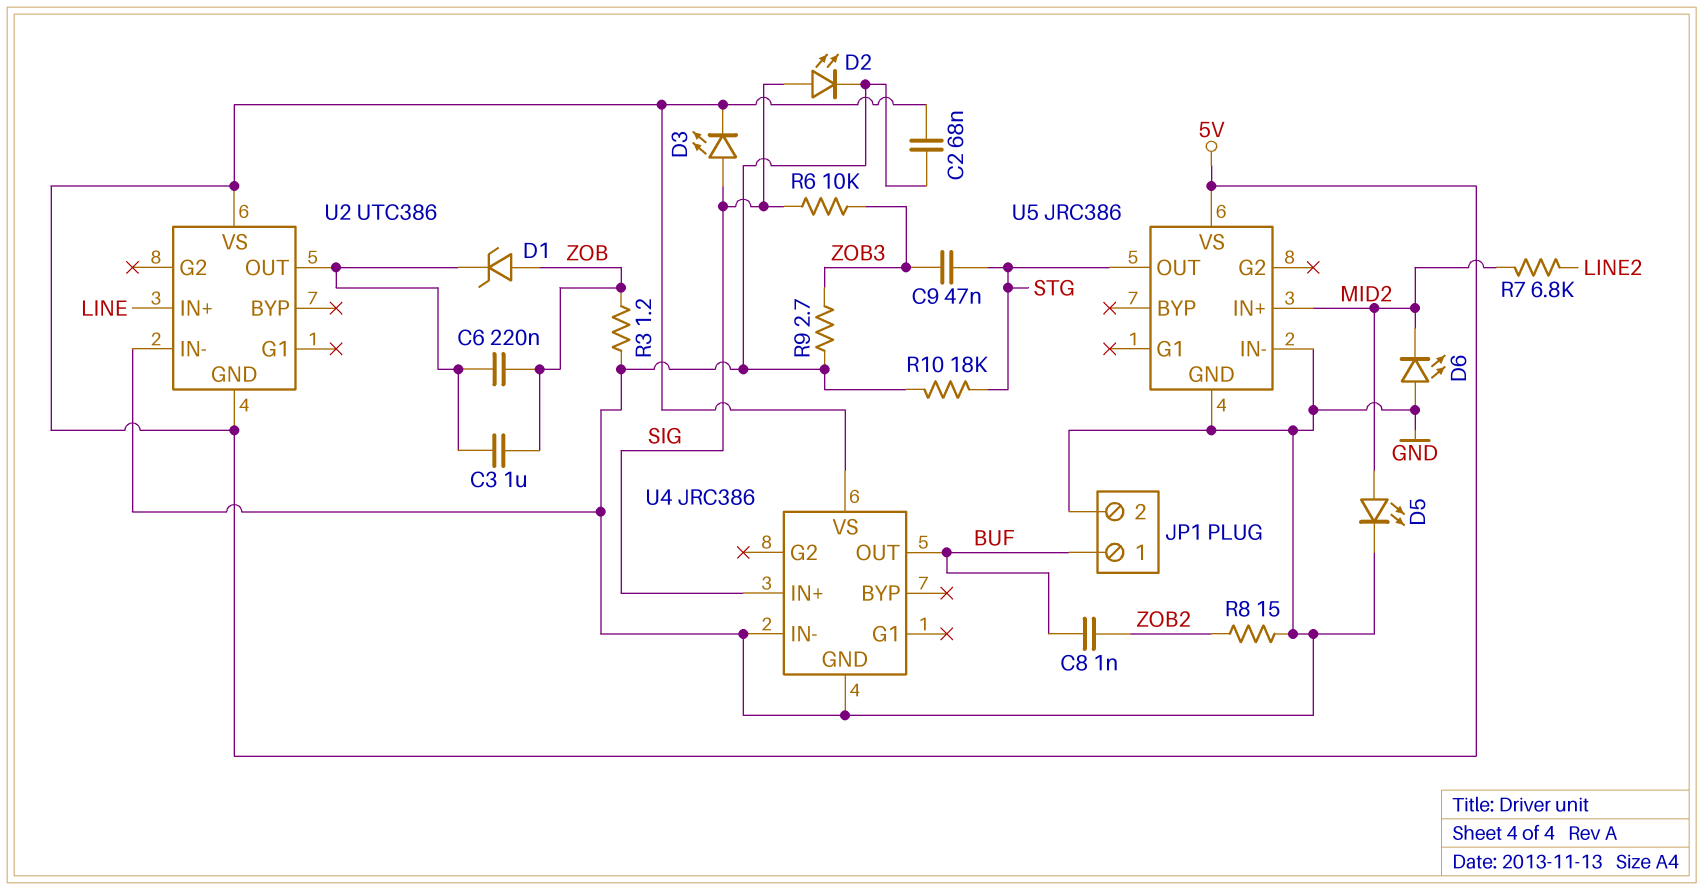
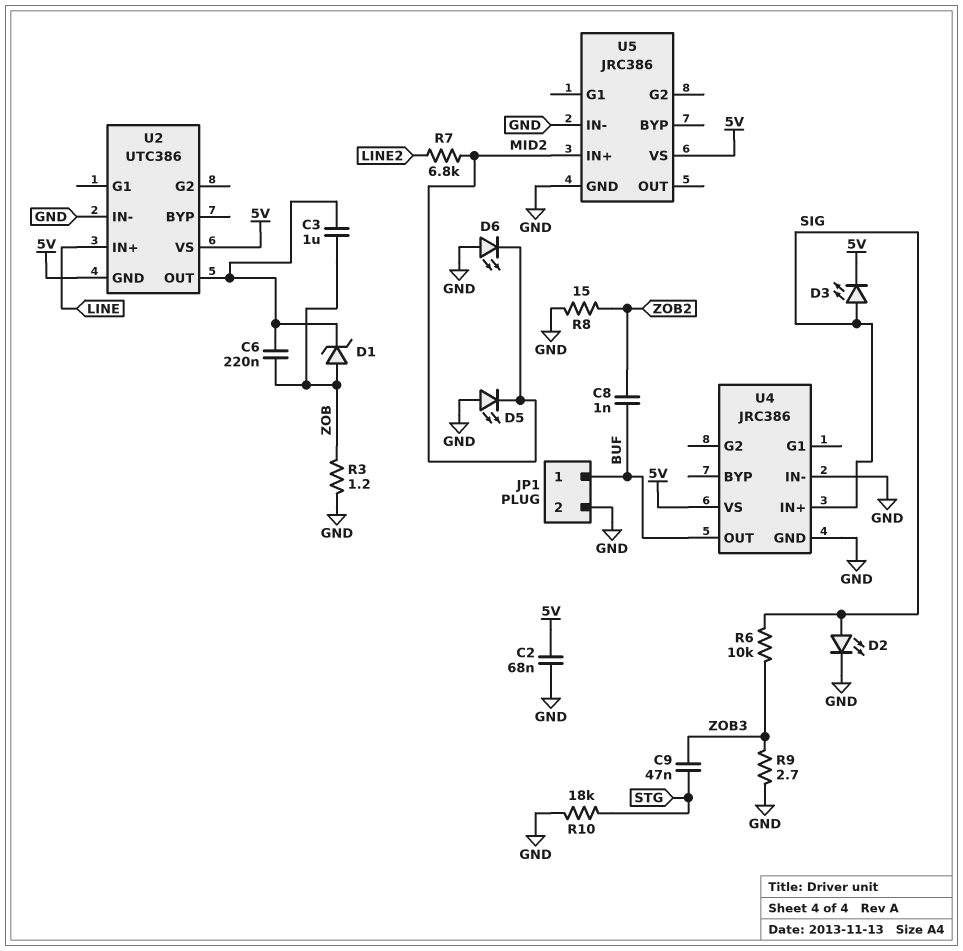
D5: LED (A MID2, K GND) -> LED (A GND, K MID2)
U5 pin OUT: STG -> none

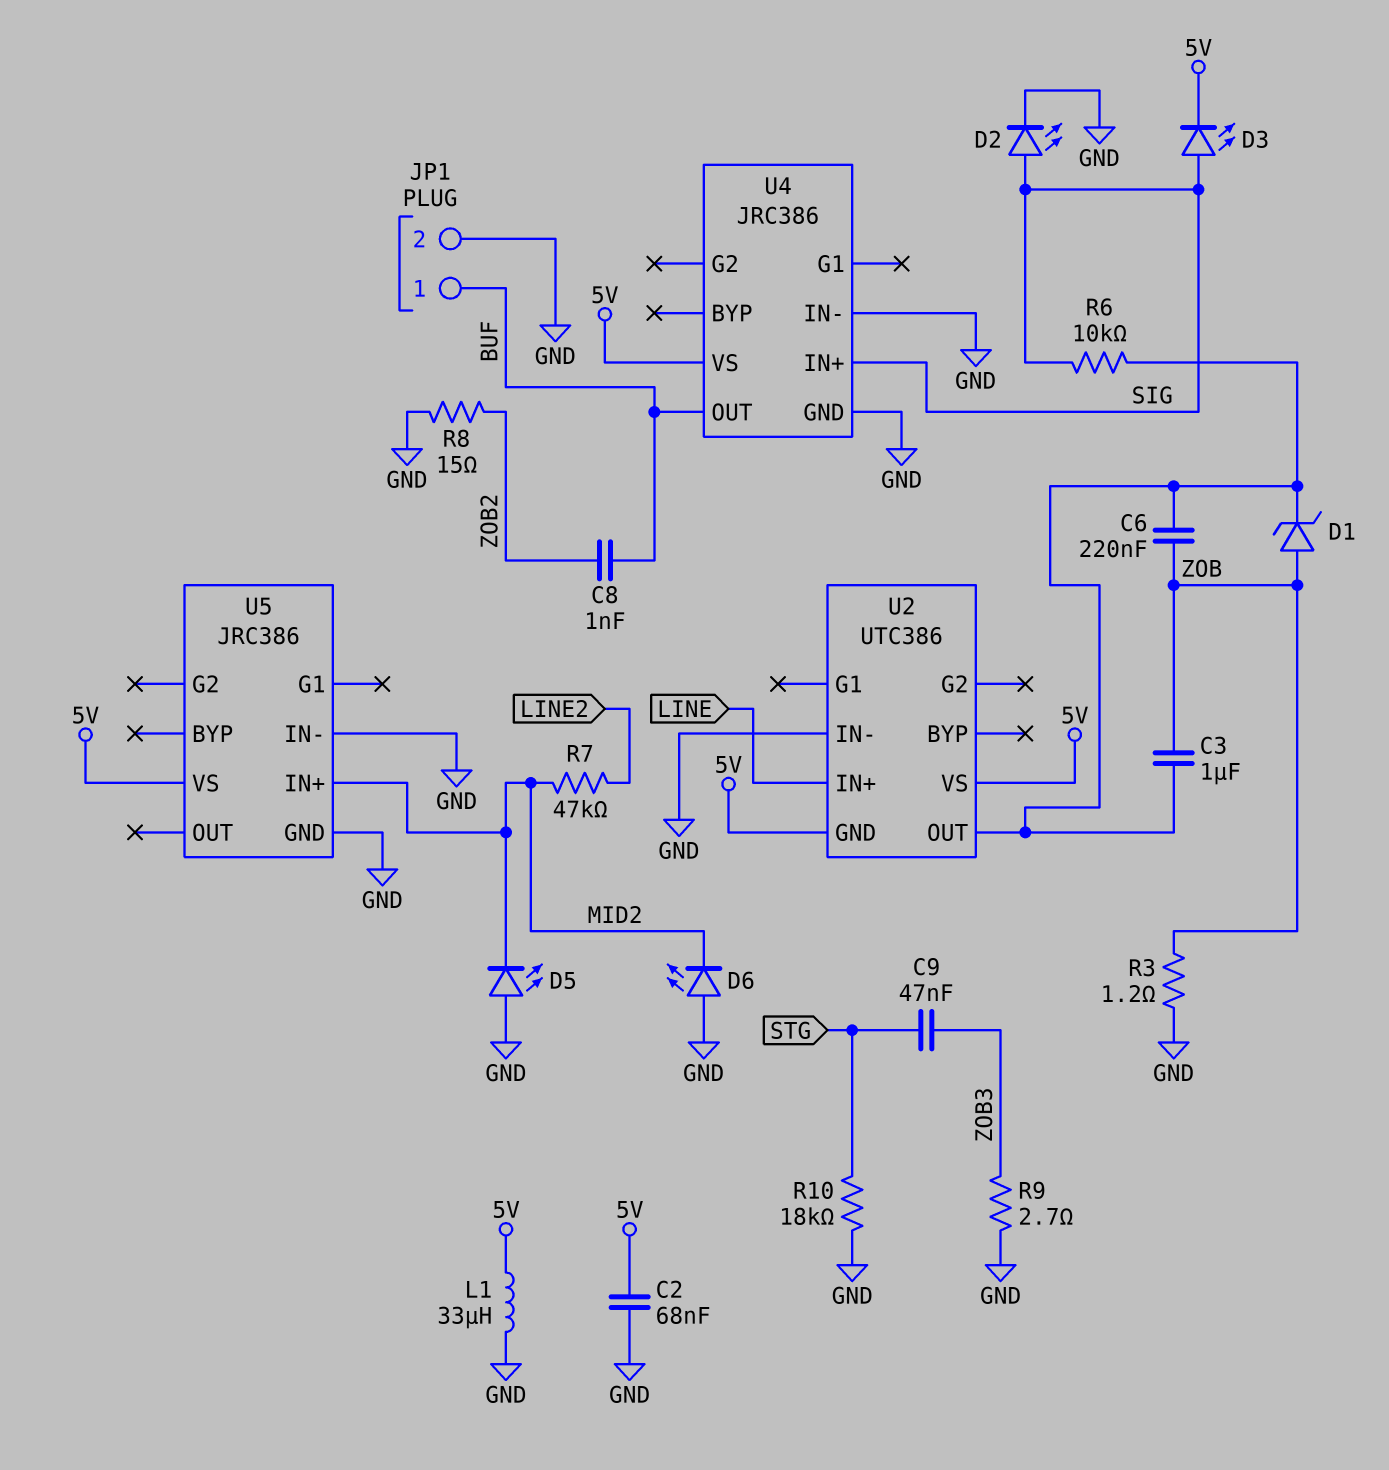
L1: none -> 33uH (5V, GND)
R6: 10k (SIG, ZOB3) -> 10k (SIG, U2/OUT)
R7: 6.8k (LINE2, MID2) -> 47k (LINE2, MID2)

